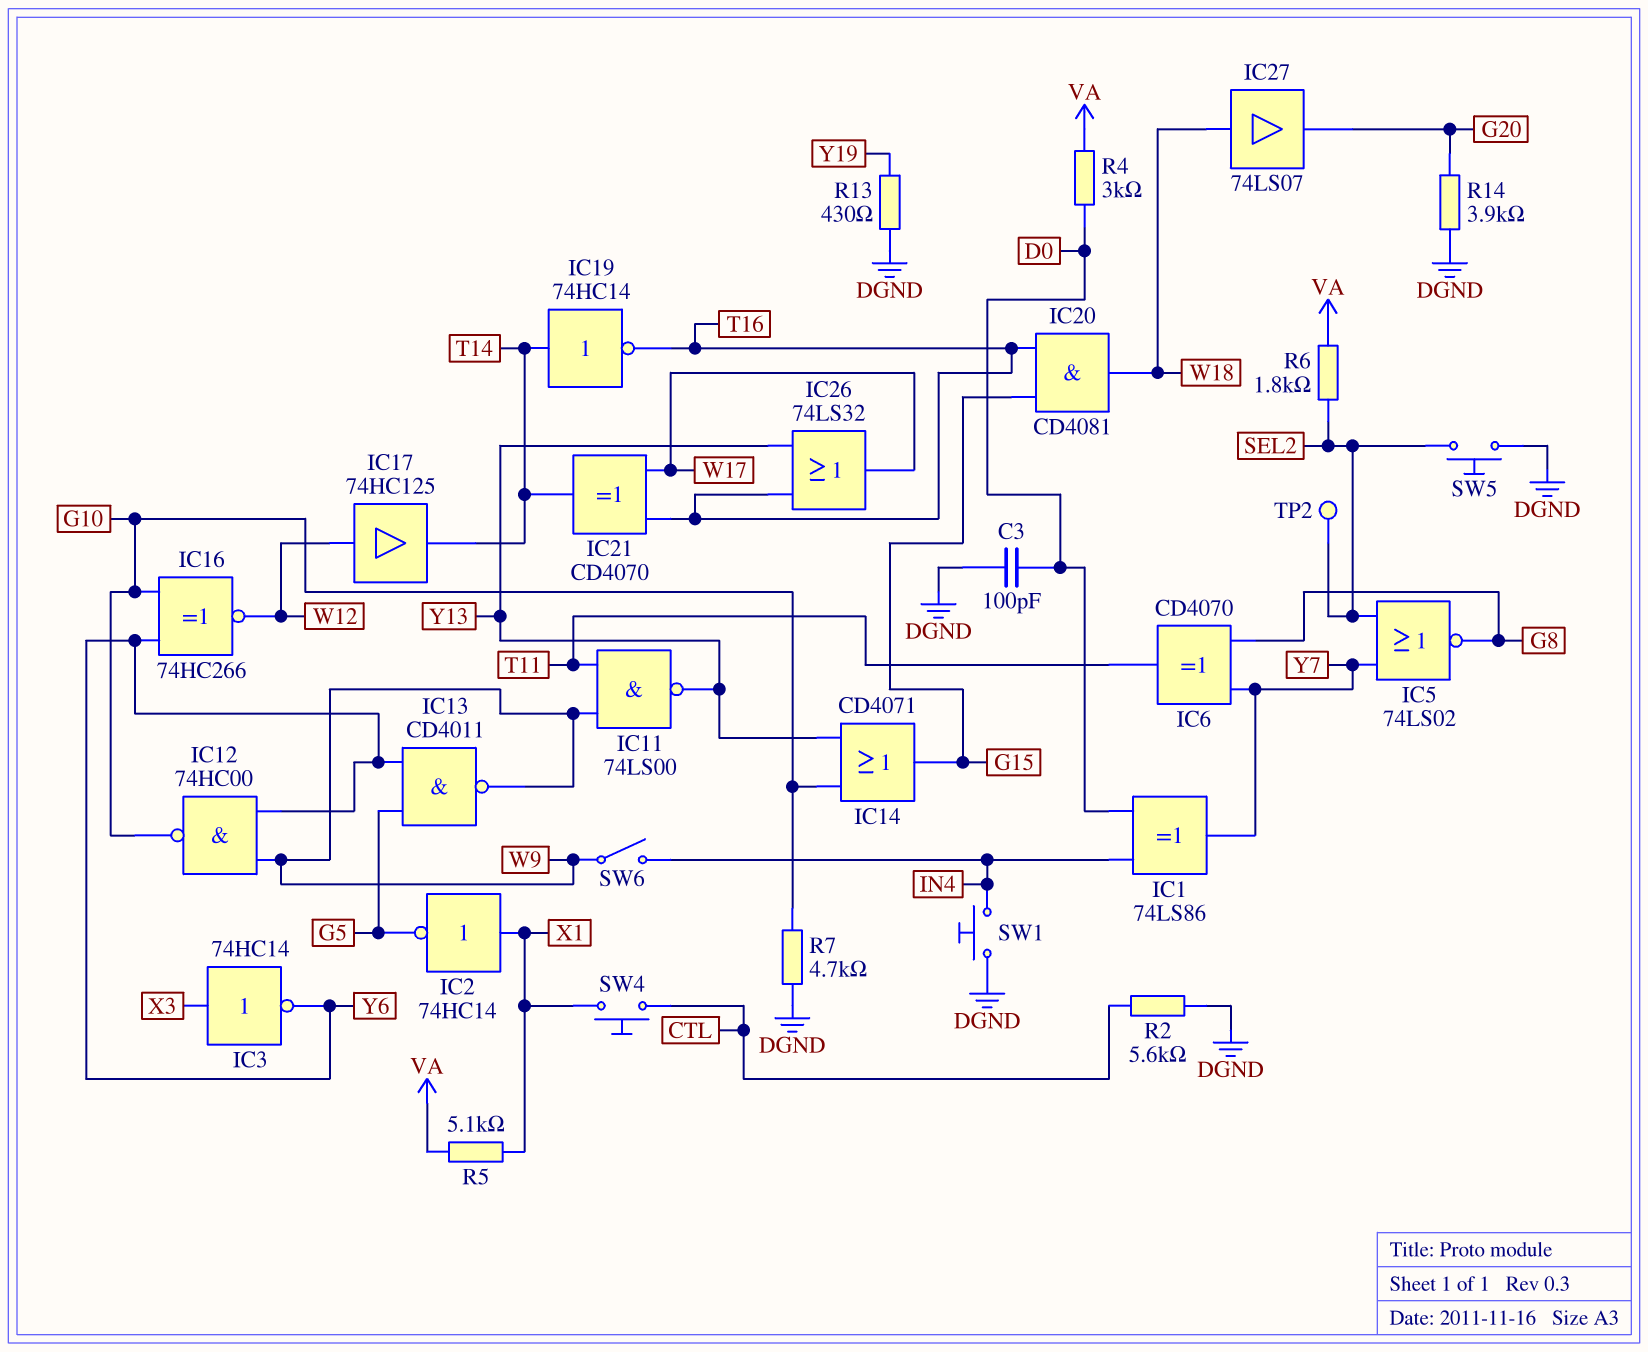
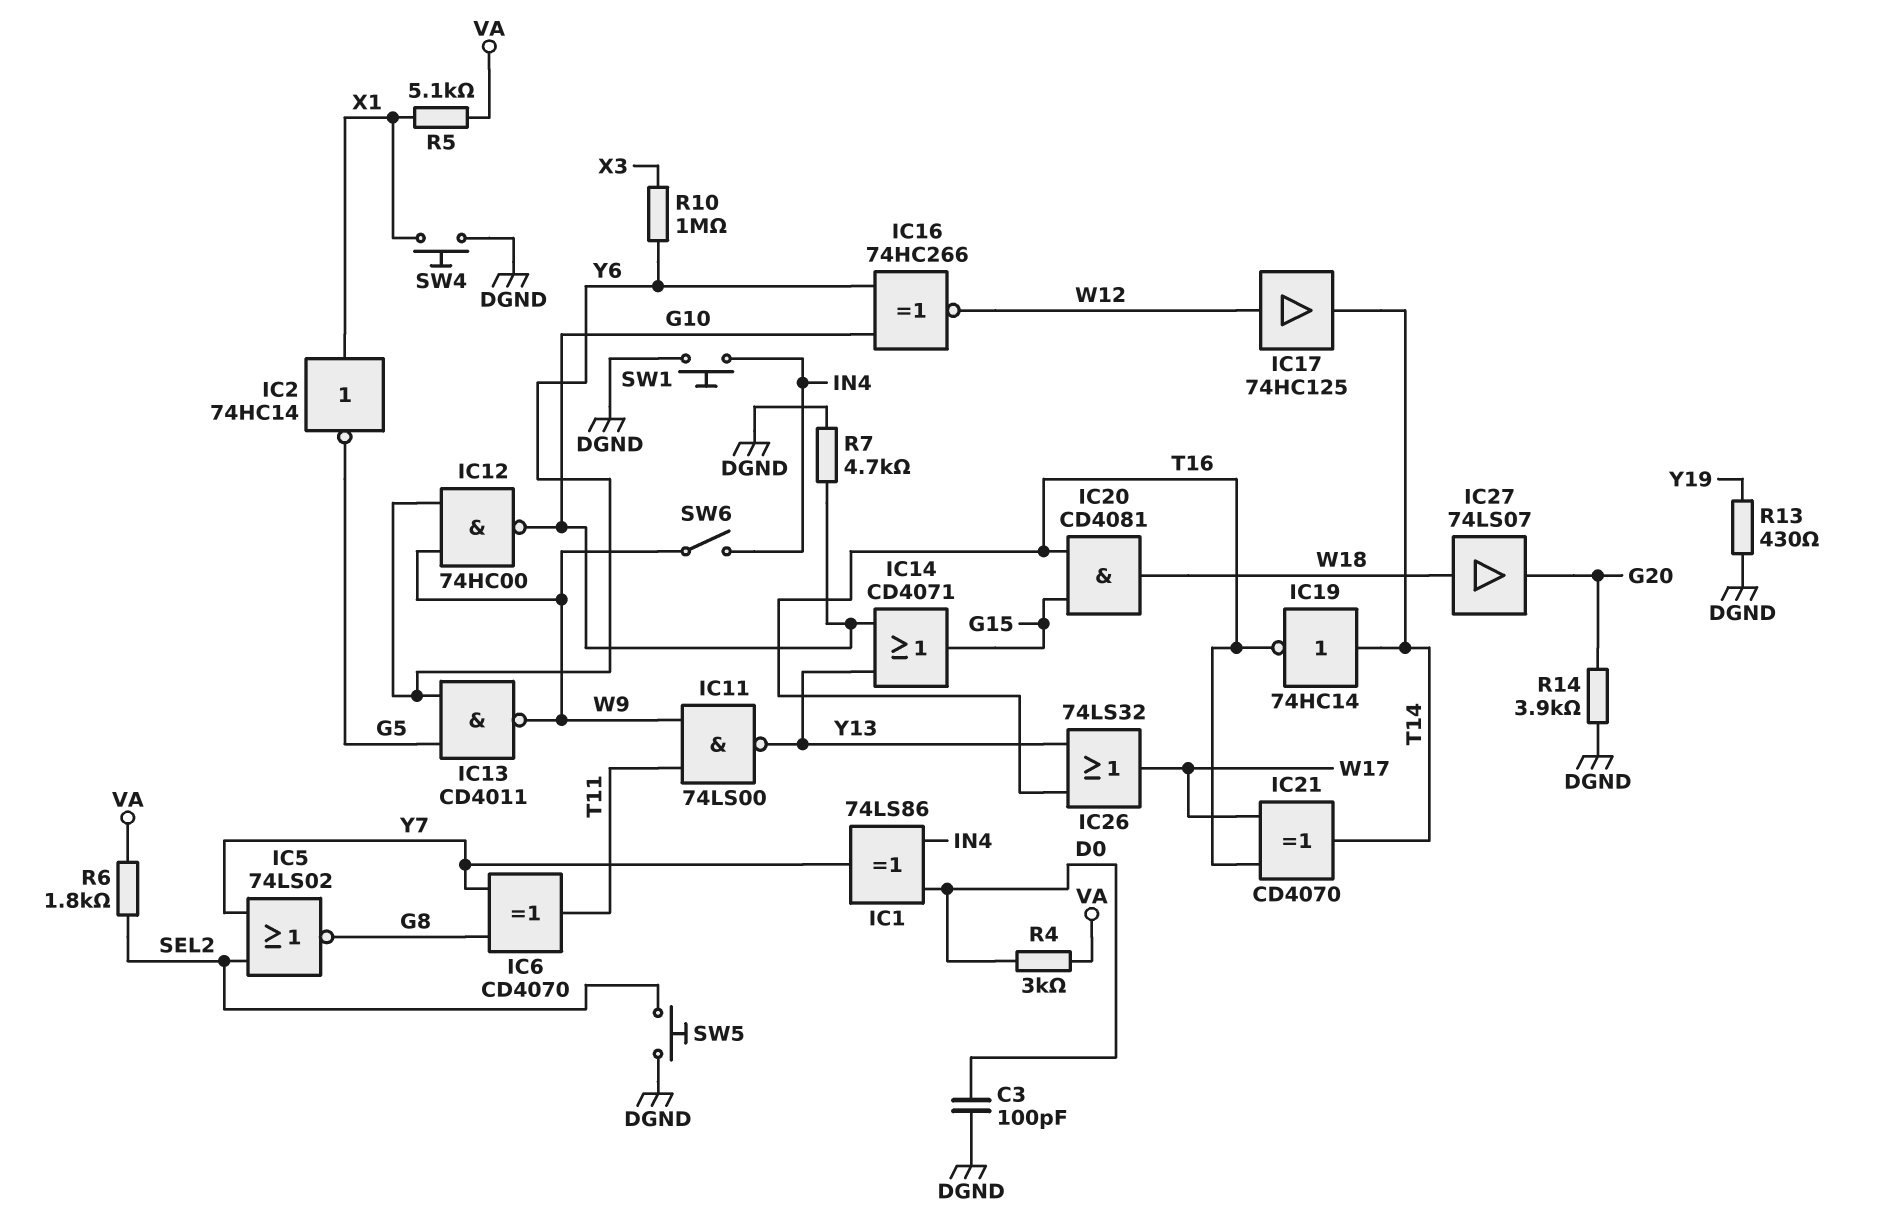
IC3: NOT 74HC14 (in X3, out Y6) -> none
R2: 5.6k (CTL, DGND) -> none
R10: none -> 1M (X3, Y6)
SW4: button (CTL, X1) -> button (DGND, X1)
TP2: test point (SEL2) -> none

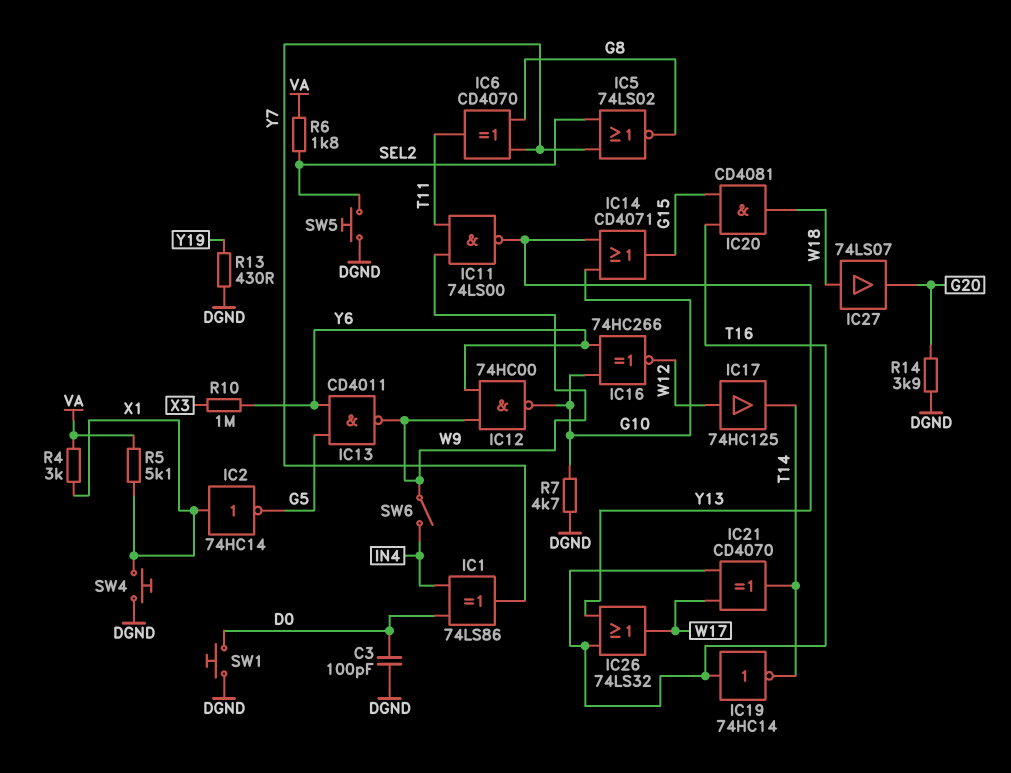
IC19: NOT 74HC14 (in T14, out T16) -> NOT 74HC14 (in T16, out T14)
R4: 3k (D0, VA) -> 3k (VA, X1)
SW1: button (DGND, IN4) -> button (D0, DGND)

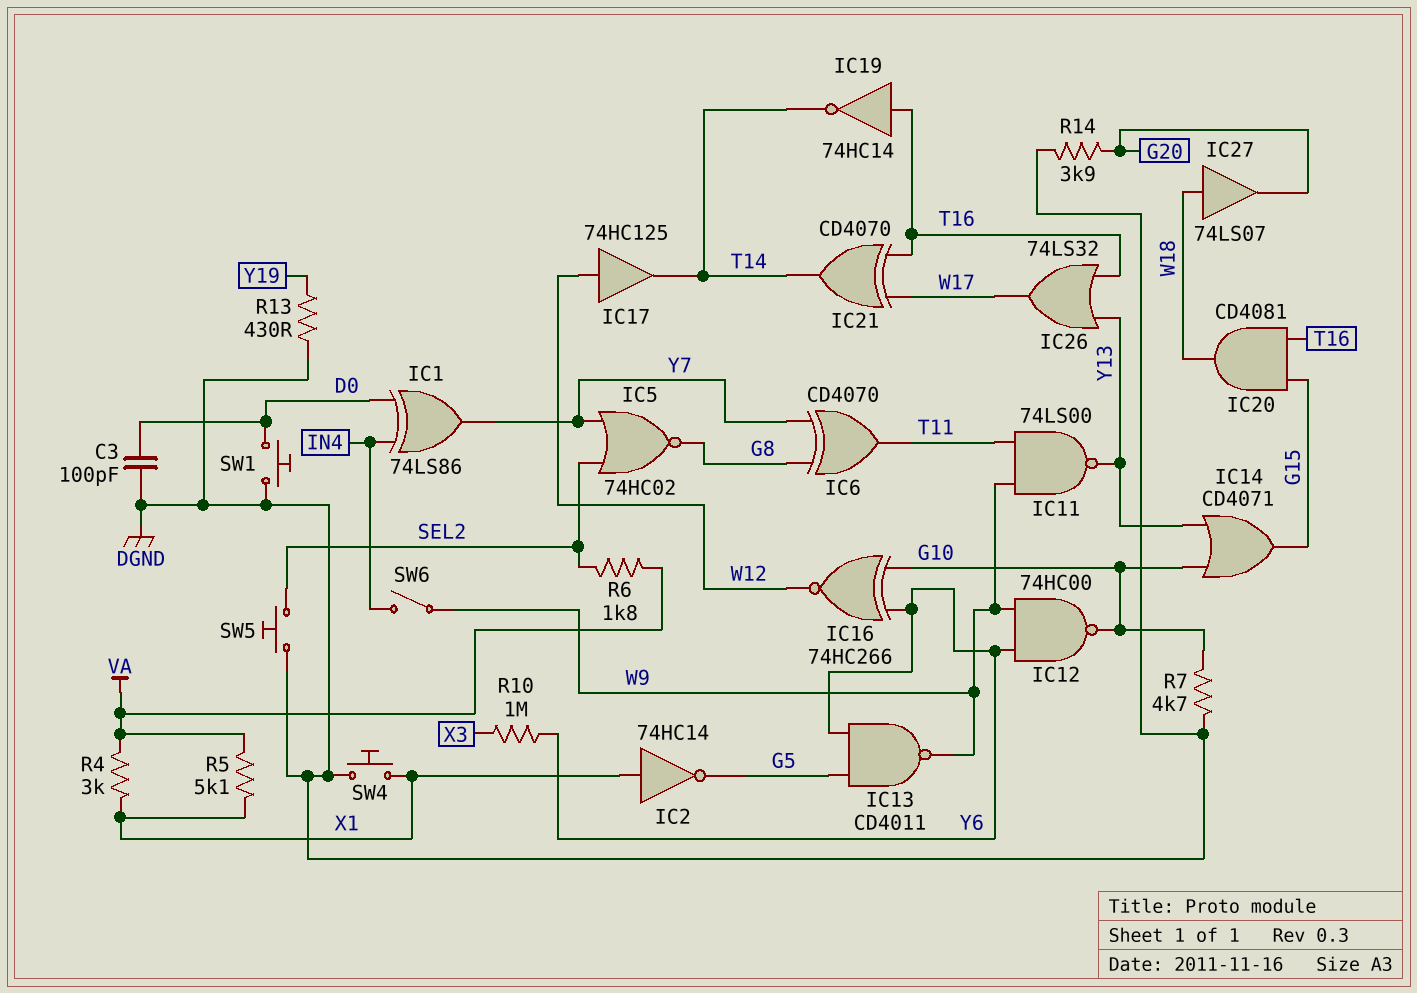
IC5: NOR 74LS02 (in SEL2, in Y7, out G8) -> NOR 74HC02 (in SEL2, in Y7, out G8)

